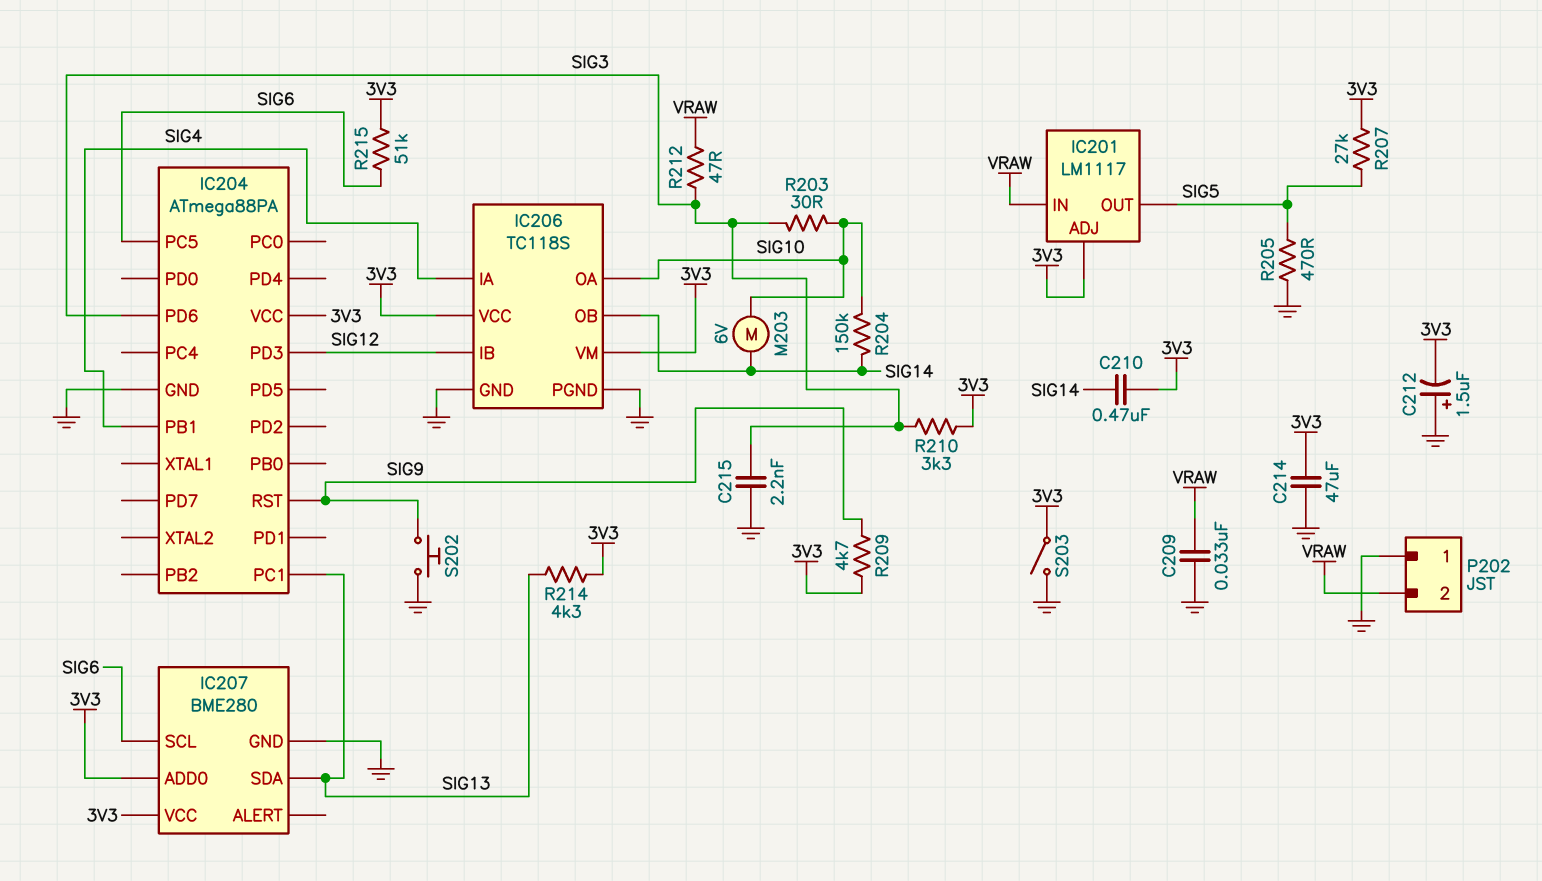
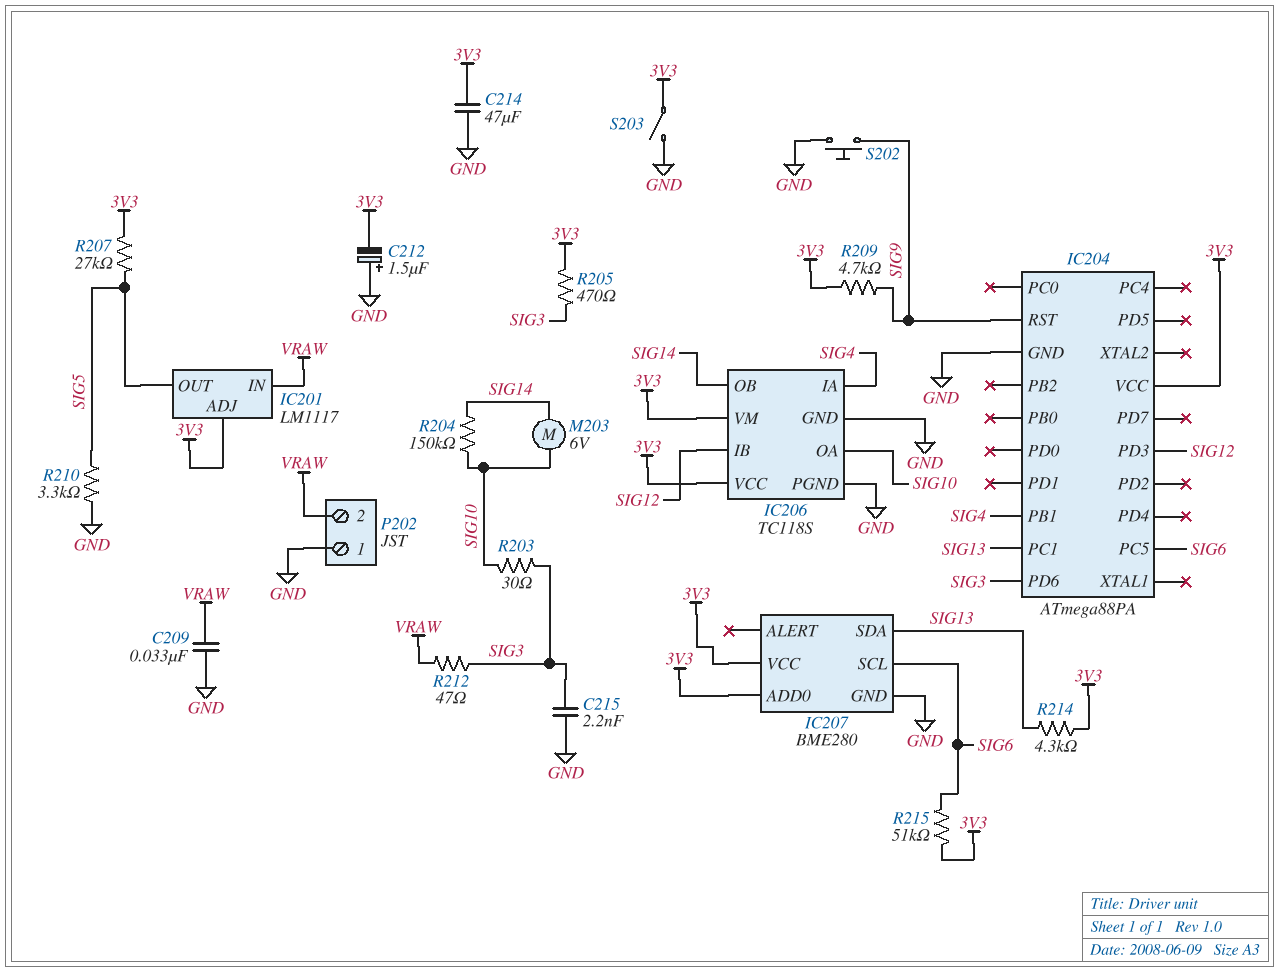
C210: 470nF (3V3, SIG14) -> none
R205: 470 (GND, SIG5) -> 470 (3V3, SIG3)
R210: 3.3k (3V3, SIG3) -> 3.3k (GND, SIG5)

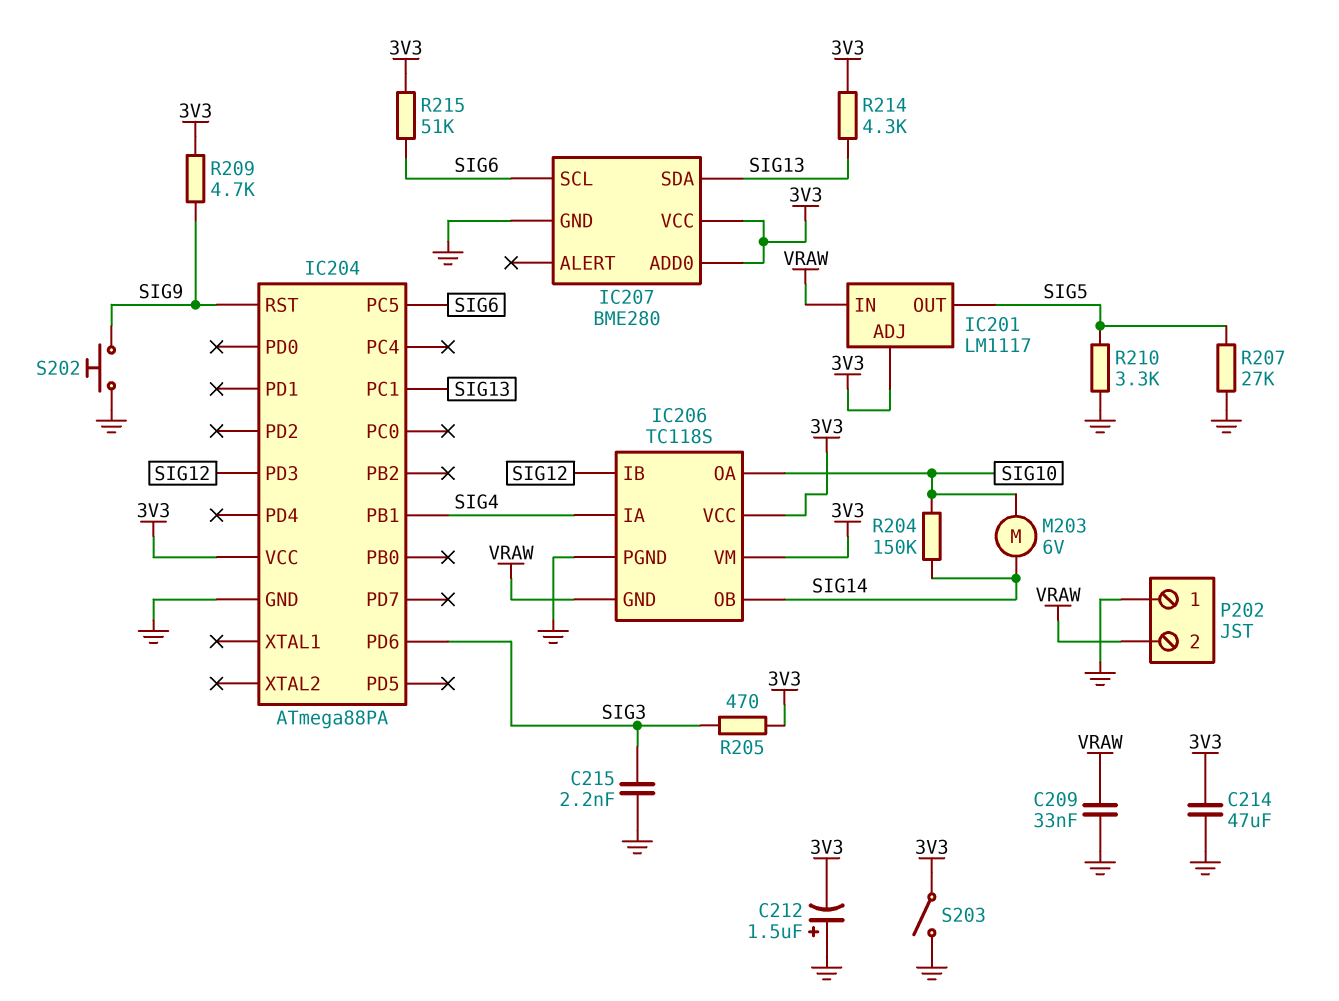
IC206 pin GND: GND -> VRAW
R203: 30 (SIG3, SIG10) -> none
R207: 27k (3V3, SIG5) -> 27k (GND, SIG5)
R212: 47 (SIG3, VRAW) -> none

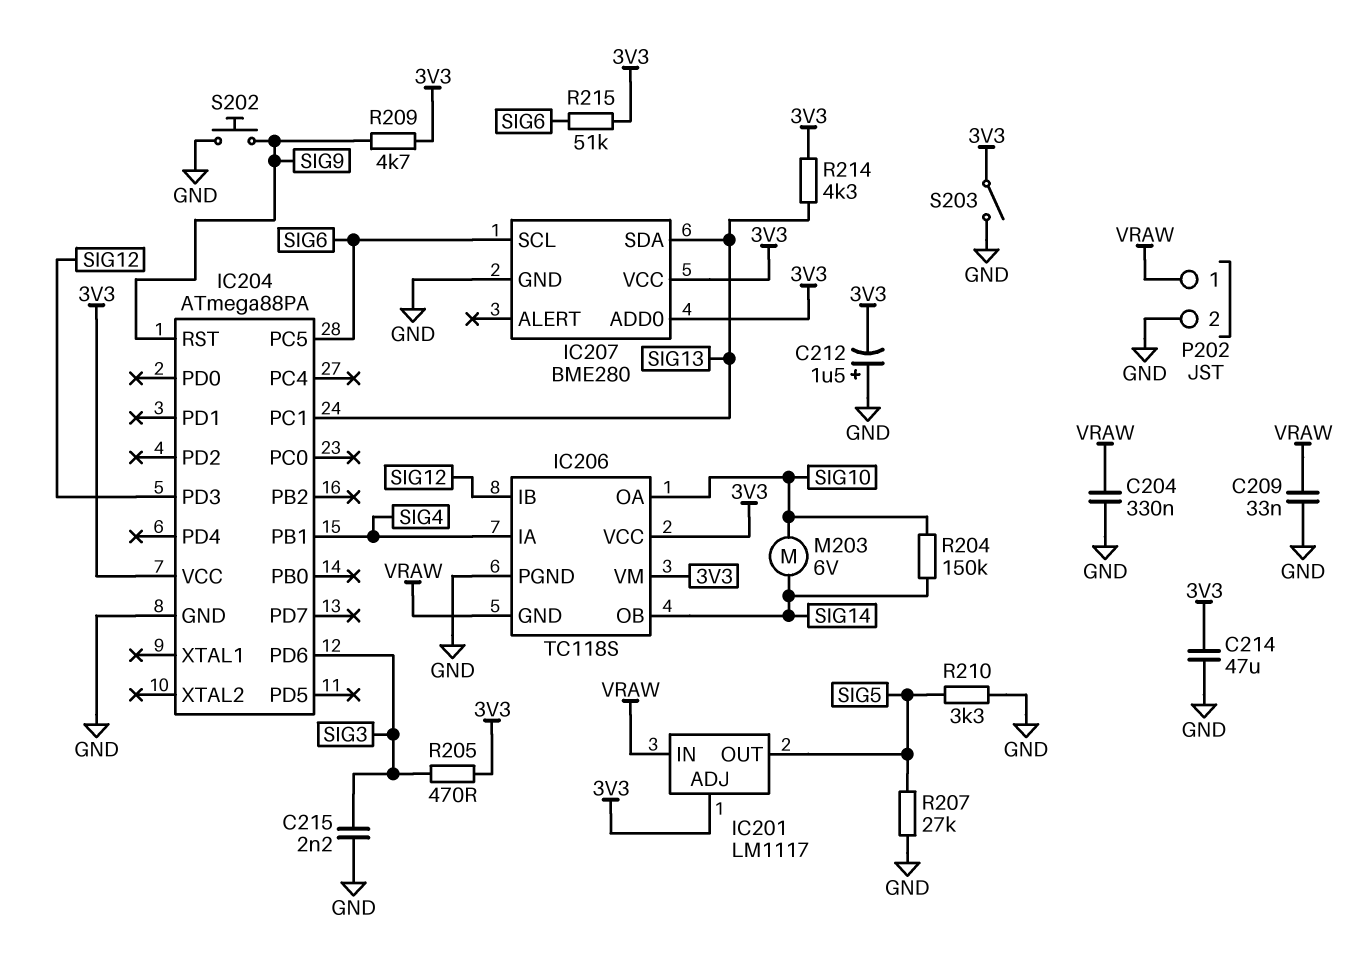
C204: none -> 330nF (GND, VRAW)
P202 pin 1: GND -> VRAW
P202 pin 2: VRAW -> GND

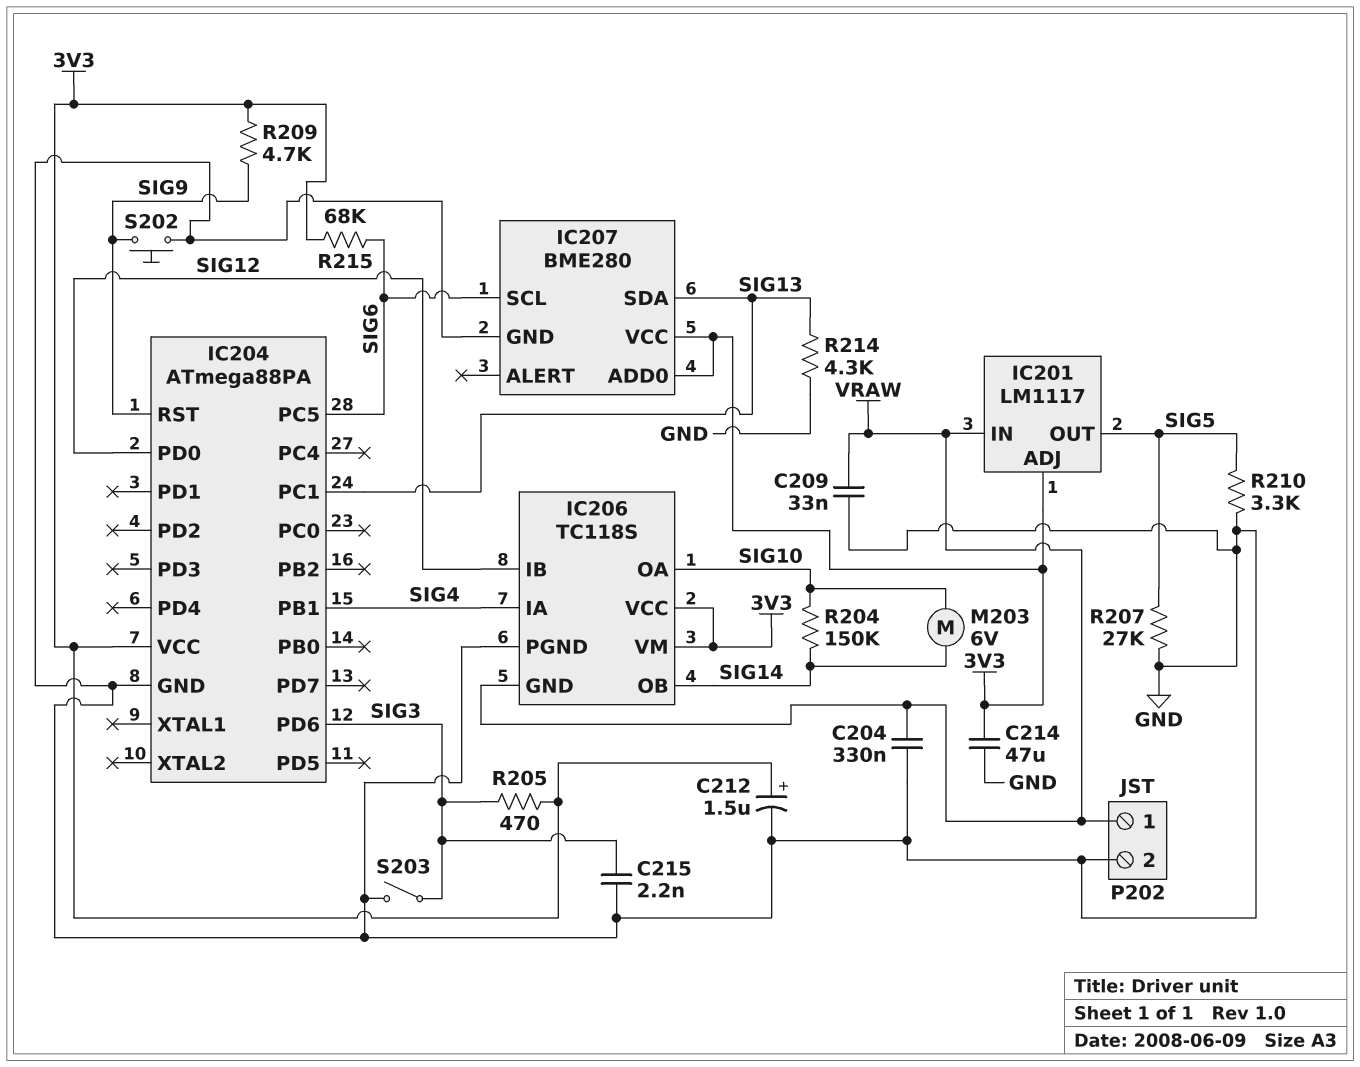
C212: 1.5uF (plus GND, minus 3V3) -> 1.5uF (plus 3V3, minus GND)
IC204 pin PD0: none -> SIG12
IC204 pin PD3: SIG12 -> none
R214: 4.3k (3V3, SIG13) -> 4.3k (GND, SIG13)
R215: 51k (3V3, SIG6) -> 68k (3V3, SIG6)
S203: switch (3V3, GND) -> switch (GND, SIG3)

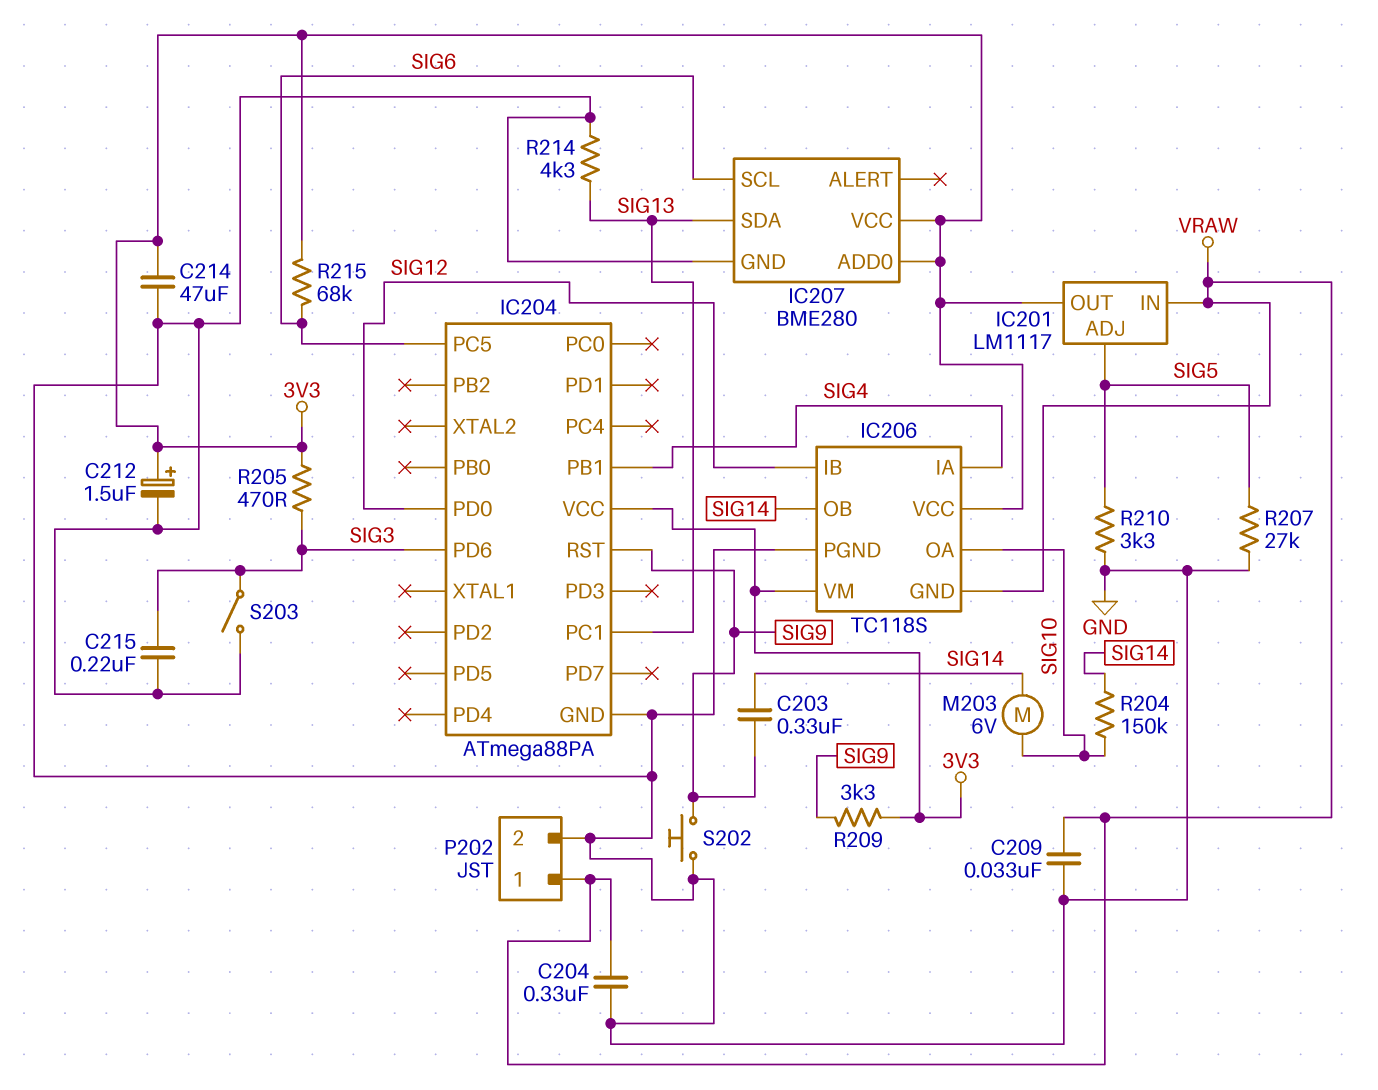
C203: none -> 330nF (SIG9, SIG14)
C215: 2.2nF (GND, SIG3) -> 220nF (GND, SIG3)
IC201 pin ADJ: 3V3 -> SIG5
IC201 pin OUT: SIG5 -> 3V3
R209: 4.7k (3V3, SIG9) -> 3.3k (3V3, SIG9)

